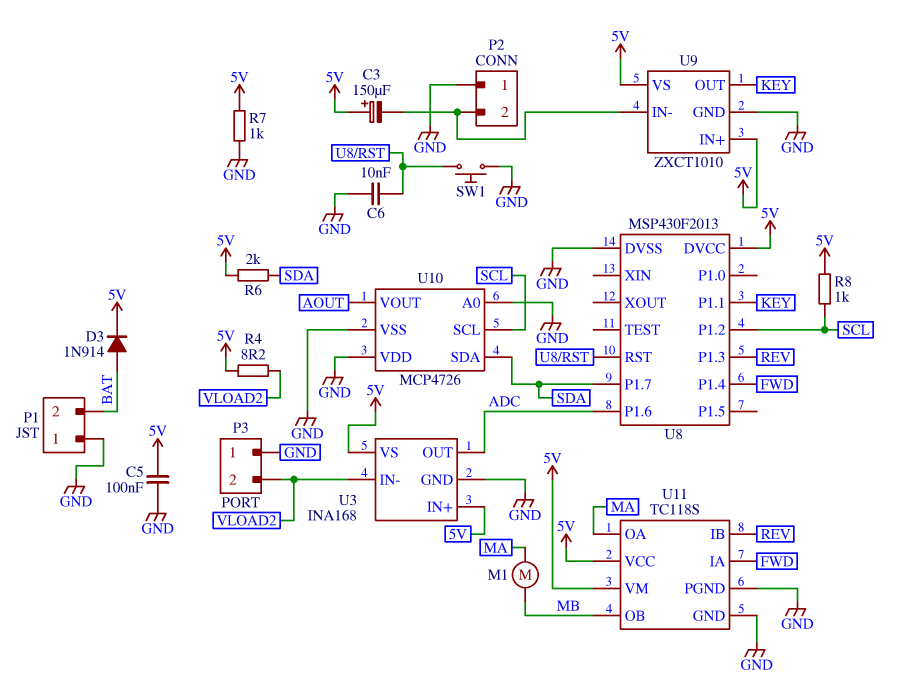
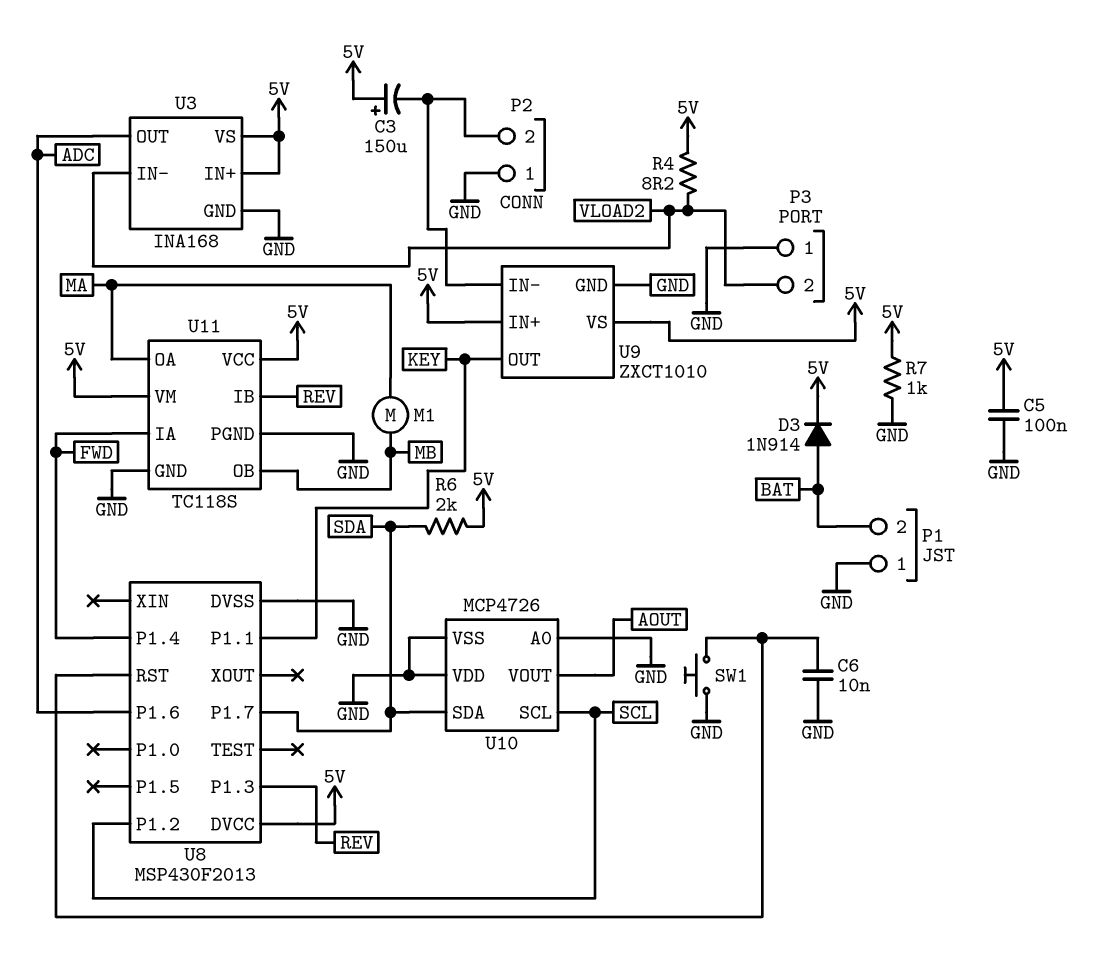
R8: 1k (5V, SCL) -> none

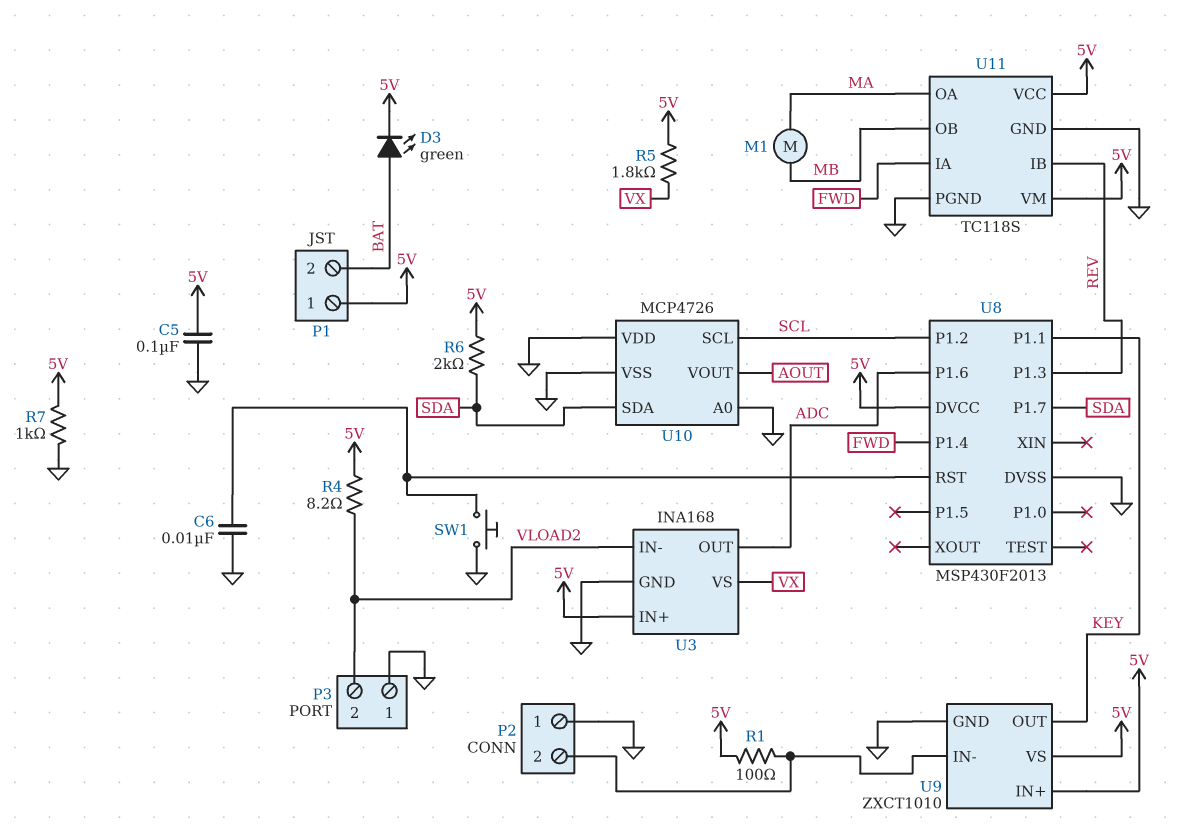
C3: 150uF (plus 5V, minus P2/2) -> none
D3: diode 1N914 (A BAT, K 5V) -> LED green (A BAT, K 5V)
P1 pin 1: GND -> 5V
R1: none -> 100 (5V, P2/2)
R5: none -> 1.8k (5V, VX)
U3 pin VS: 5V -> VX

